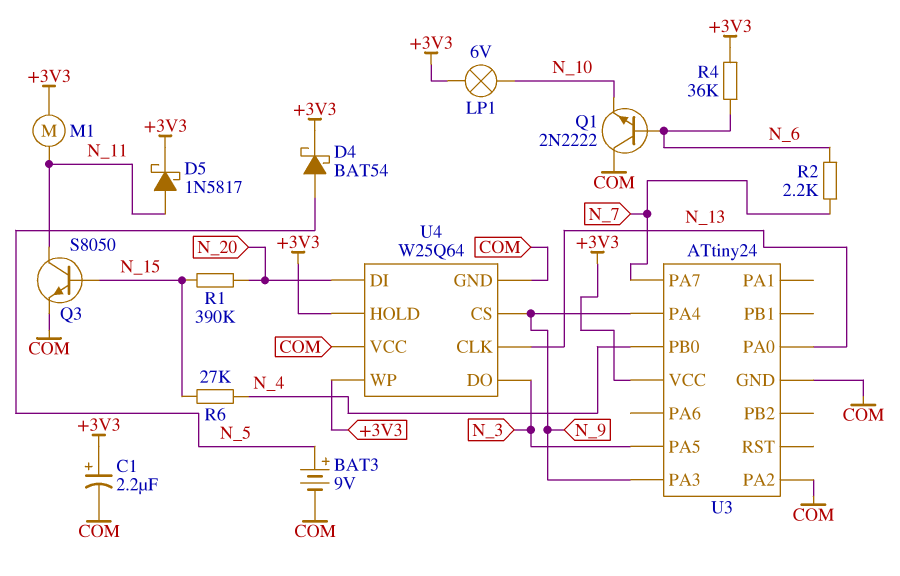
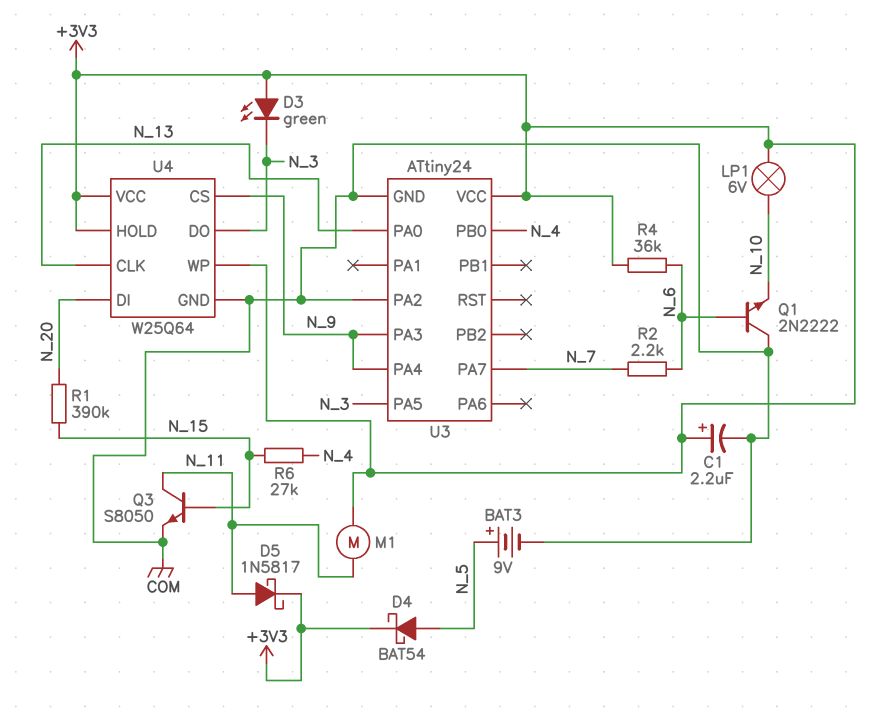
D3: none -> LED green (A +3V3, K N_3)
U4 pin VCC: COM -> +3V3

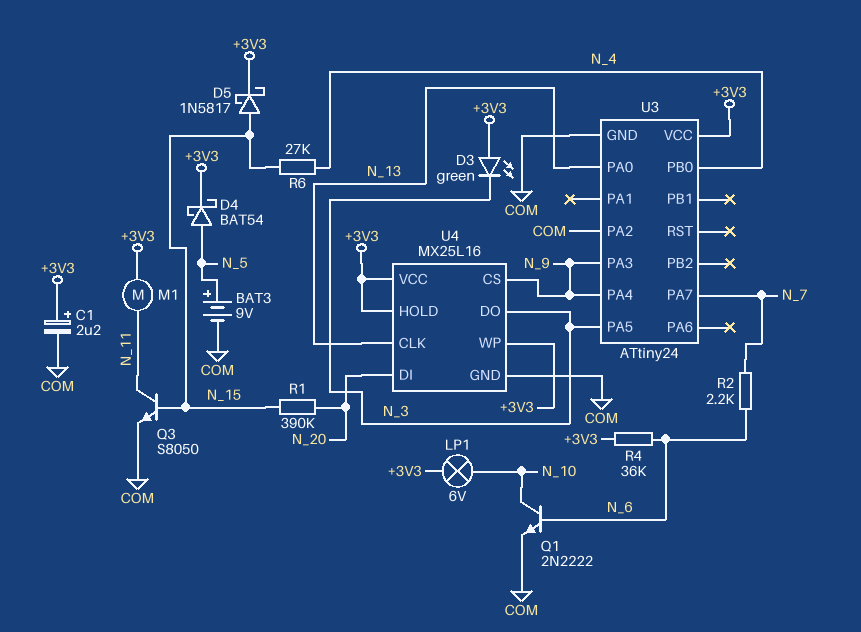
D5: schottky 1N5817 (A N_11, K +3V3) -> schottky 1N5817 (A N_15, K +3V3)
Q1: NPN 2N2222 (B N_6, C COM, E N_10) -> NPN 2N2222 (B N_6, C N_10, E COM)
U4: W25Q64 -> MX25L16

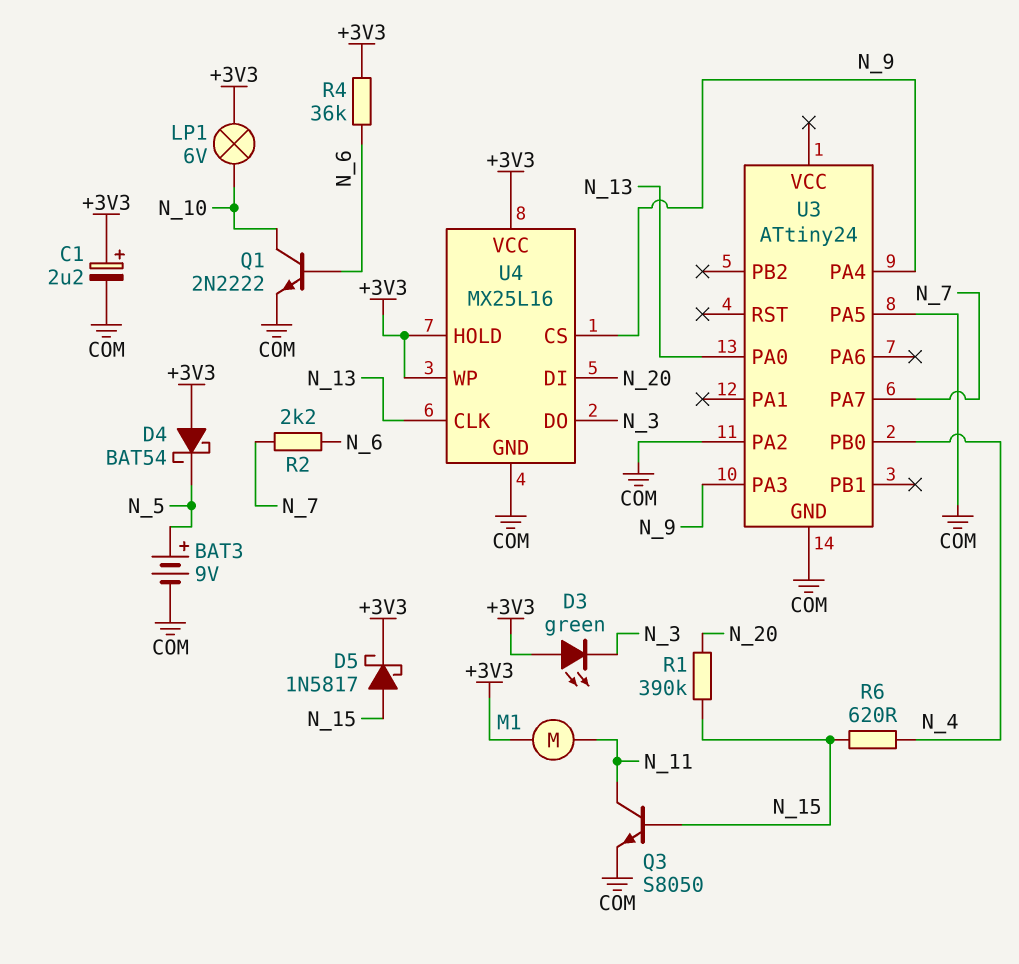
D4: schottky BAT54 (A N_5, K +3V3) -> schottky BAT54 (A +3V3, K N_5)
R6: 27k (N_4, N_15) -> 620 (N_4, N_15)
U3 pin PA5: N_3 -> COM
U3 pin VCC: +3V3 -> none

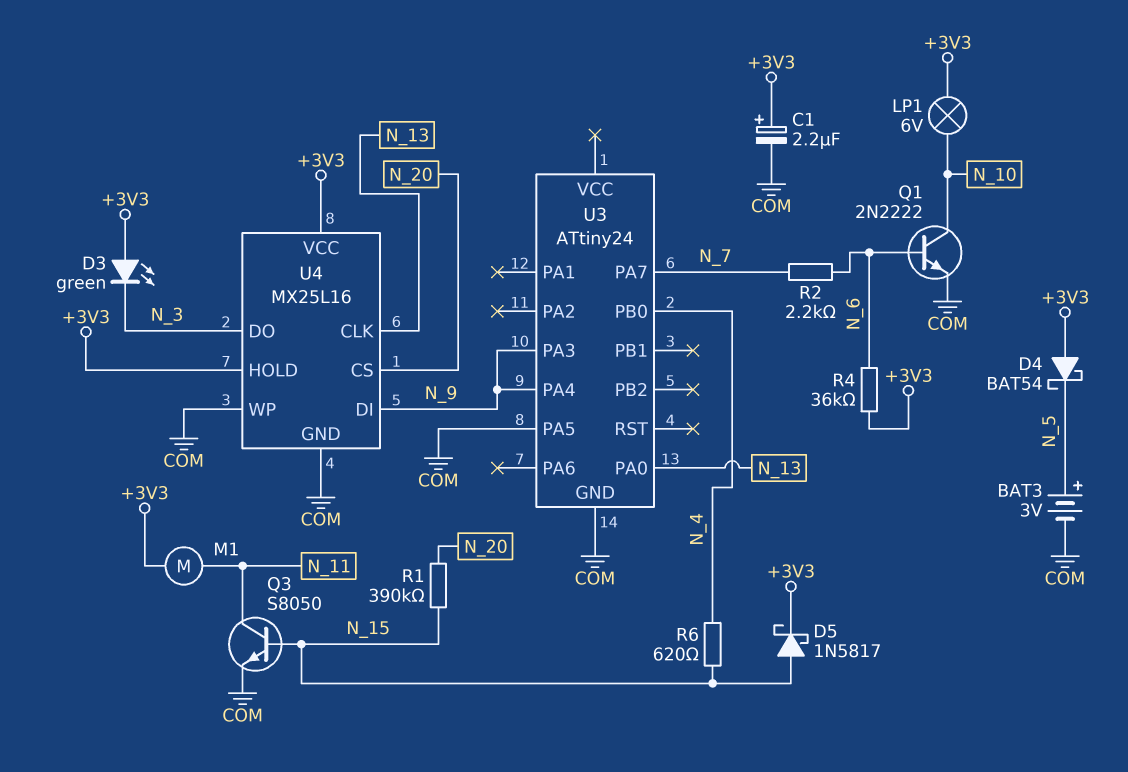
BAT3: 9V (plus N_5, minus COM) -> 3V (plus N_5, minus COM)
U3 pin PA2: COM -> none
U4 pin CS: N_9 -> N_20
U4 pin DI: N_20 -> N_9
U4 pin WP: +3V3 -> COM

